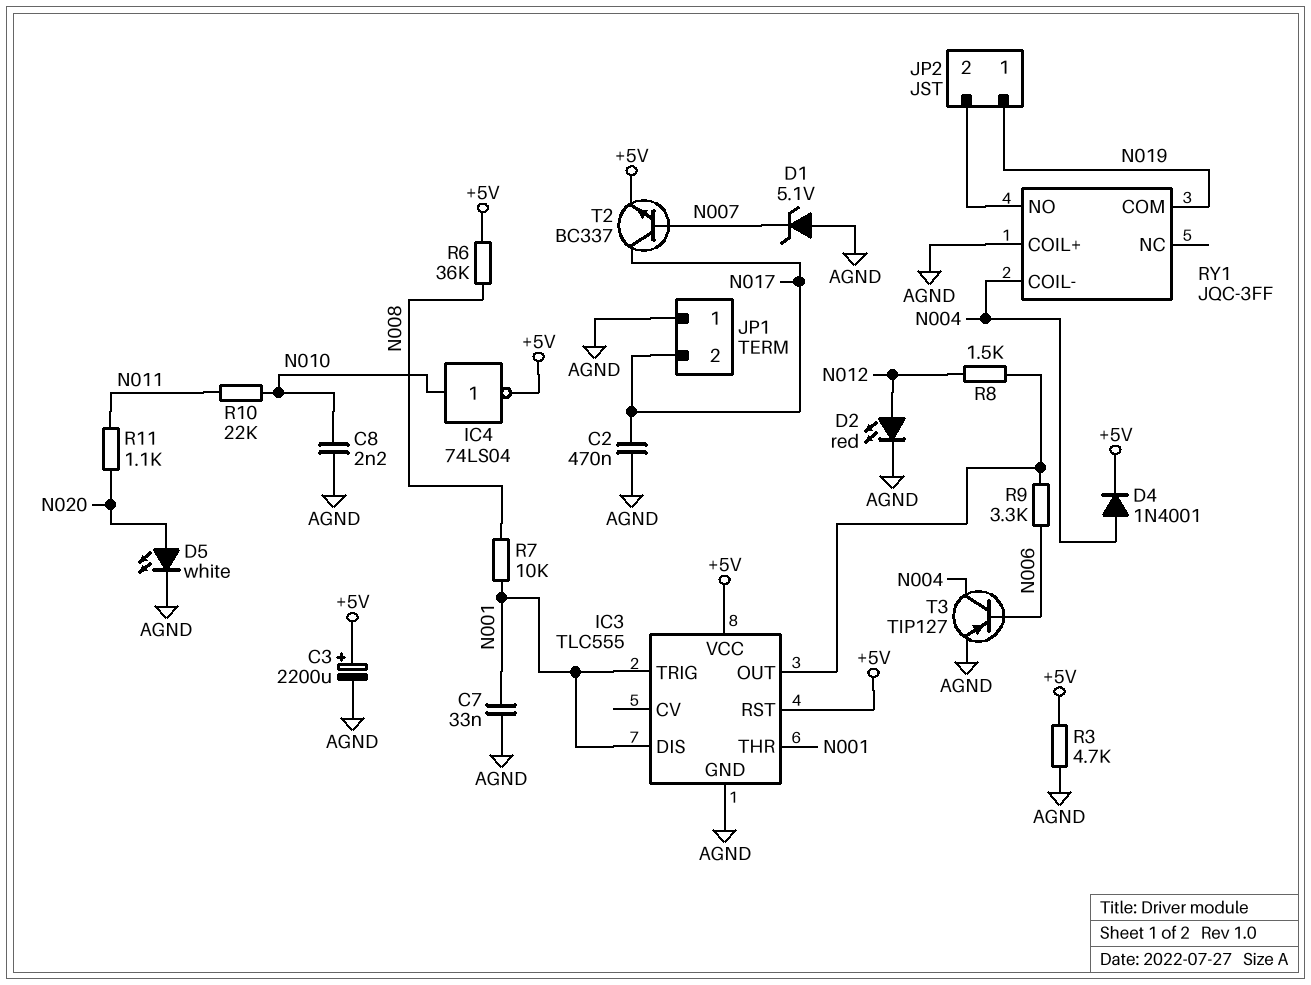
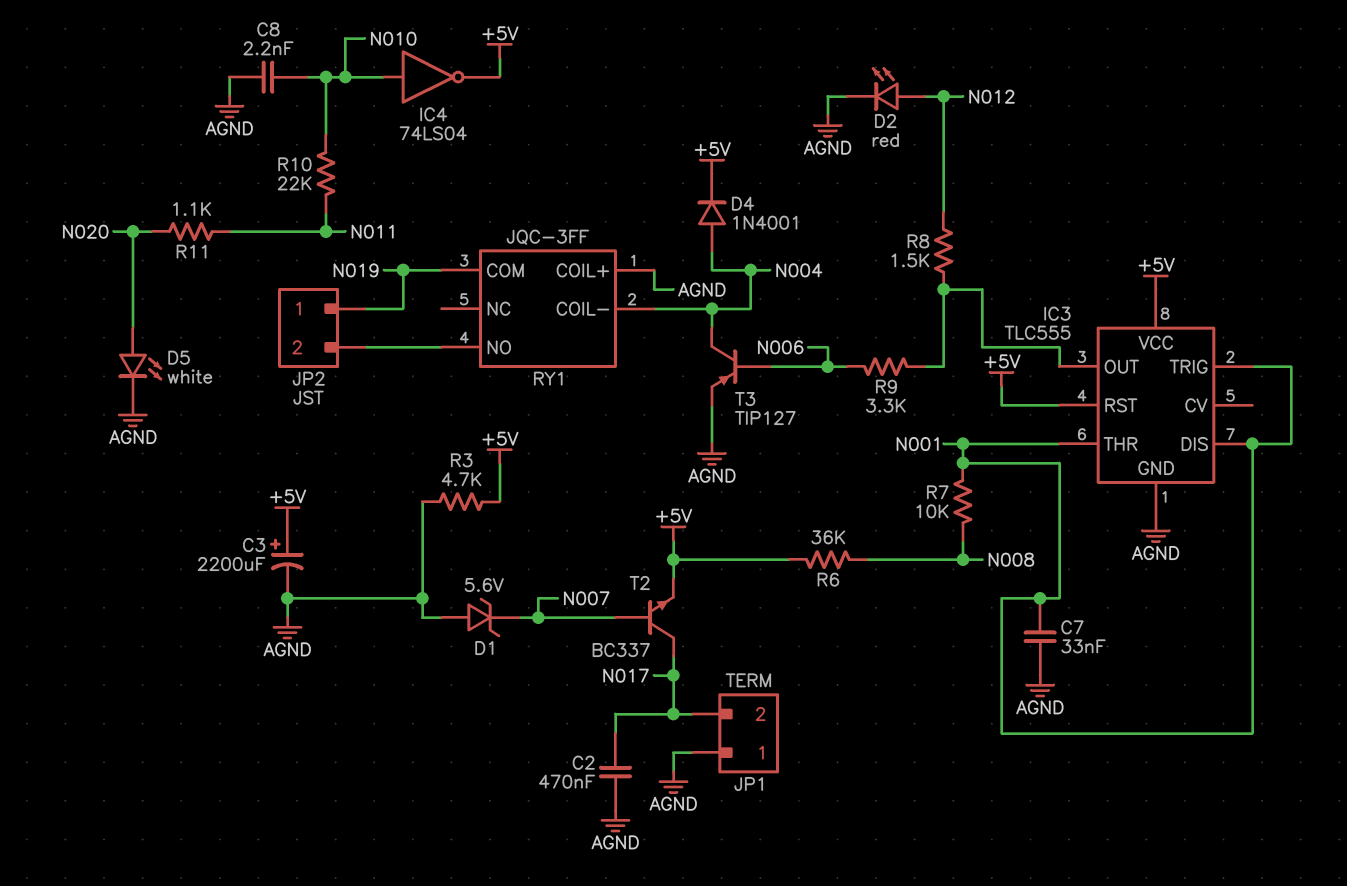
D1: zener 5.1V (A AGND, K N007) -> zener 5.6V (A AGND, K N007)

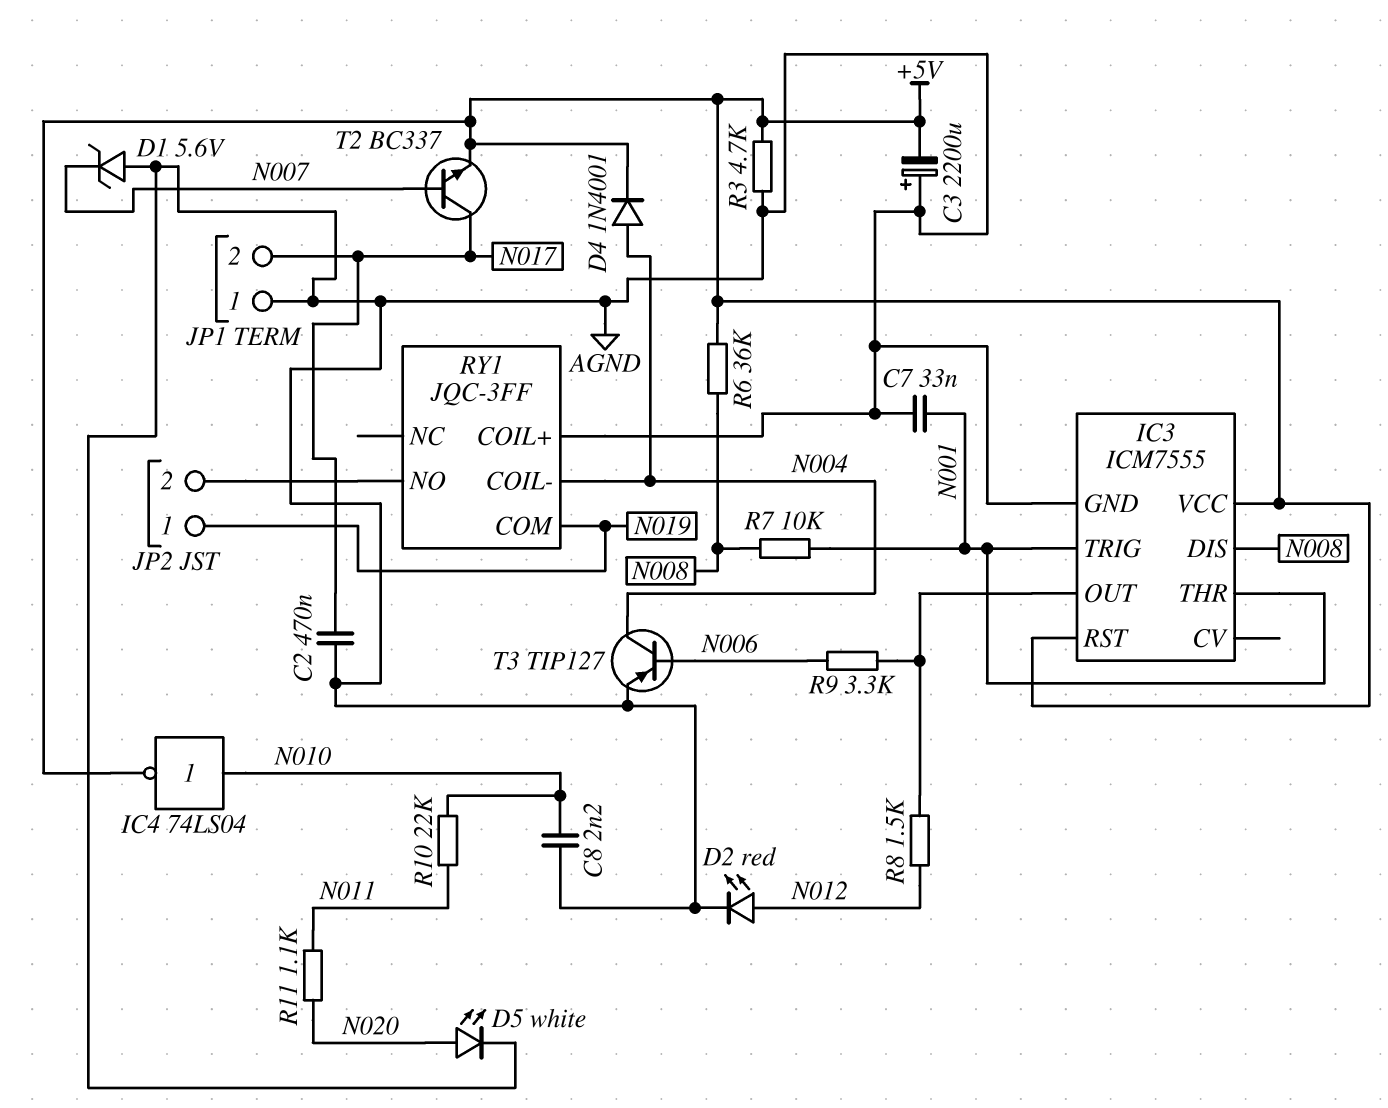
C3: 2200uF (plus +5V, minus AGND) -> 2200uF (plus AGND, minus +5V)
IC3: TLC555 -> ICM7555
IC3 pin DIS: N001 -> N008

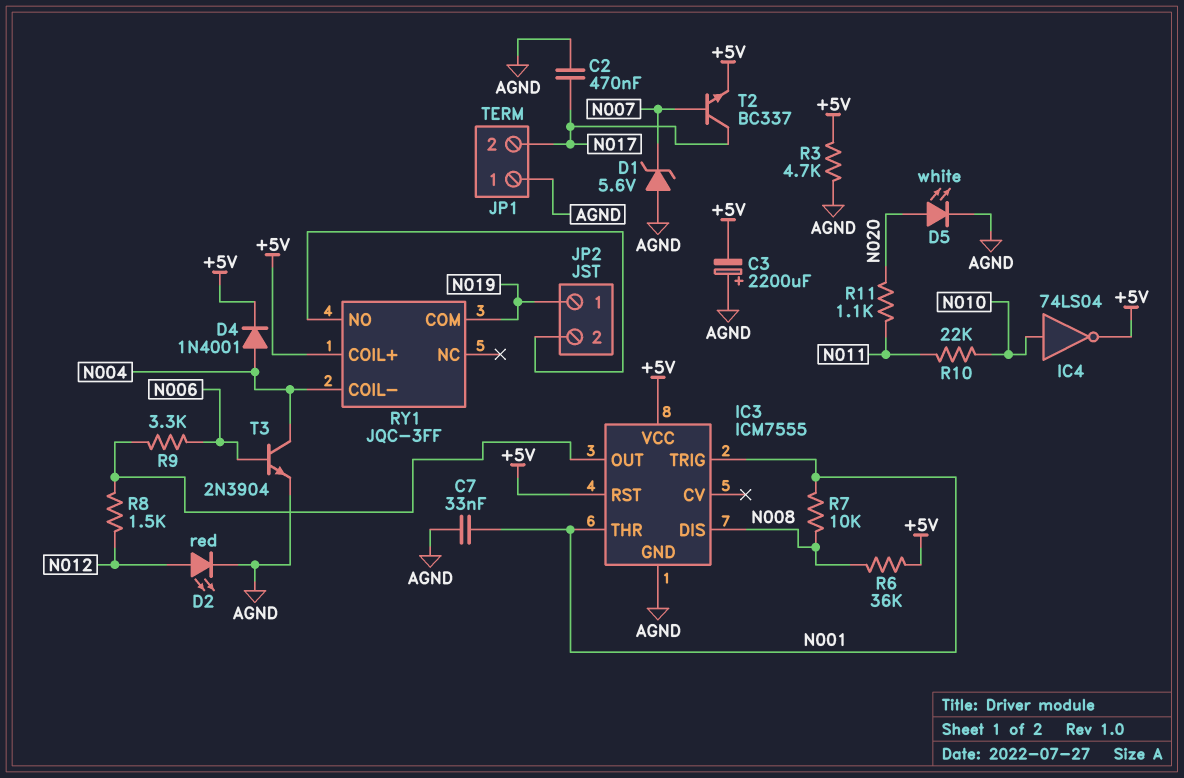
C8: 2.2nF (AGND, N010) -> none
RY1 pin COIL+: AGND -> +5V
T3: PNP TIP127 (B N006, C N004, E AGND) -> NPN 2N3904 (B N006, C N004, E AGND)

